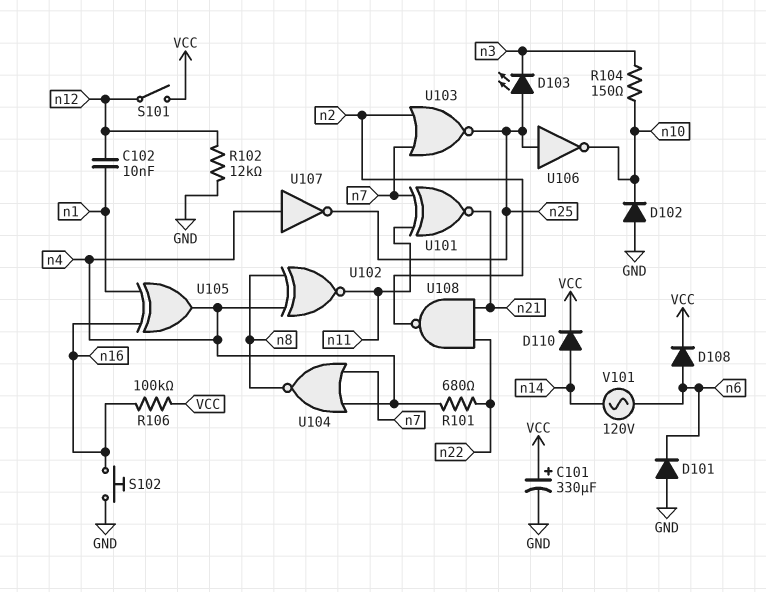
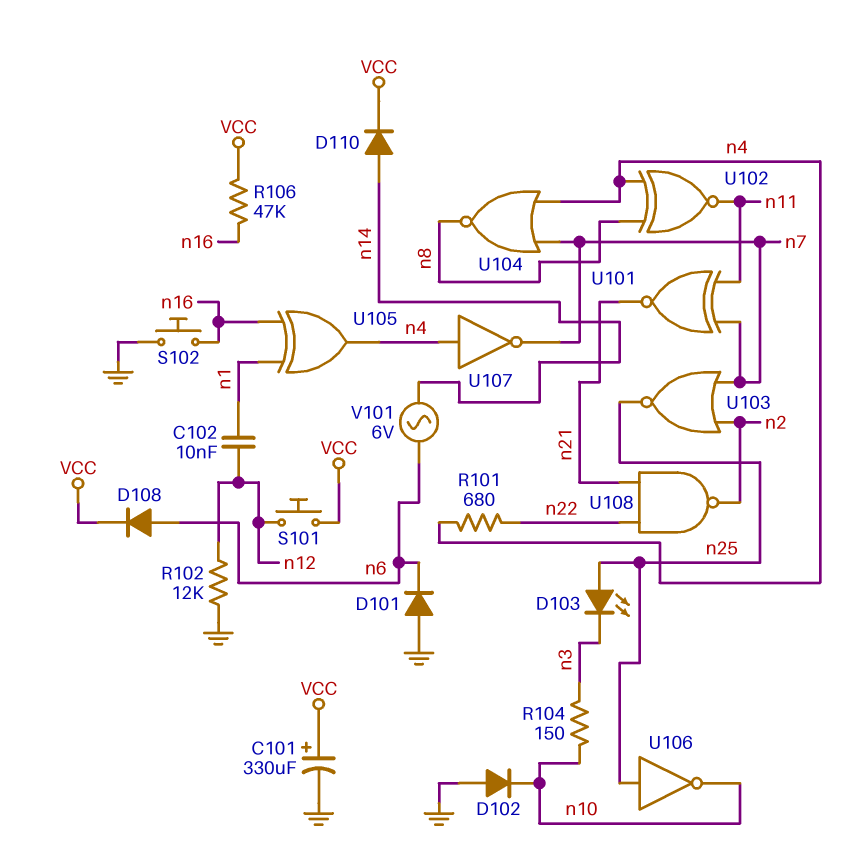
R106: 100k (VCC, n16) -> 47k (VCC, n16)
S101: switch (VCC, n12) -> button (VCC, n12)
U107: NOT (in n4, out n25) -> NOT (in n4, out n7)
V101: AC 120V (n6, n14) -> AC 6V (n6, n14)

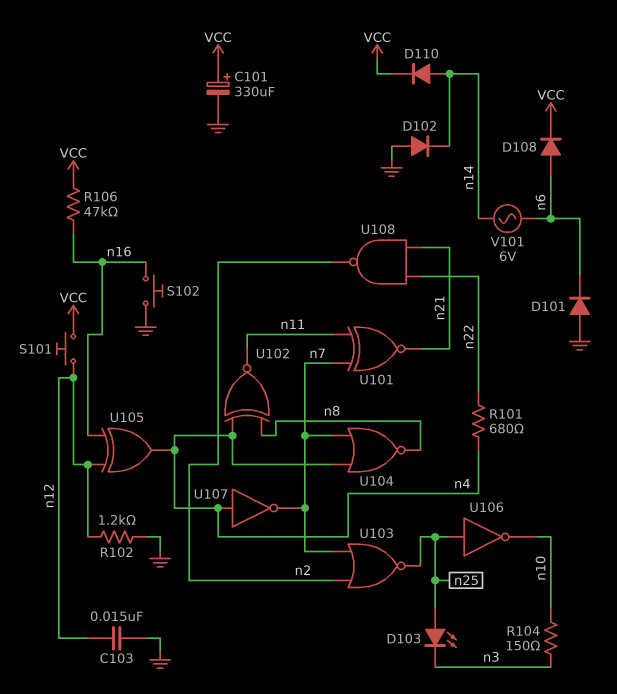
C102: 10nF (n1, n12) -> none
C103: none -> 15nF (GND, n12)
D102: diode (A GND, K n10) -> diode (A GND, K n14)
R102: 12k (GND, n12) -> 1.2k (GND, n12)
U105: XOR (in n1, in n16, out n4) -> XOR (in n12, in n16, out n4)

